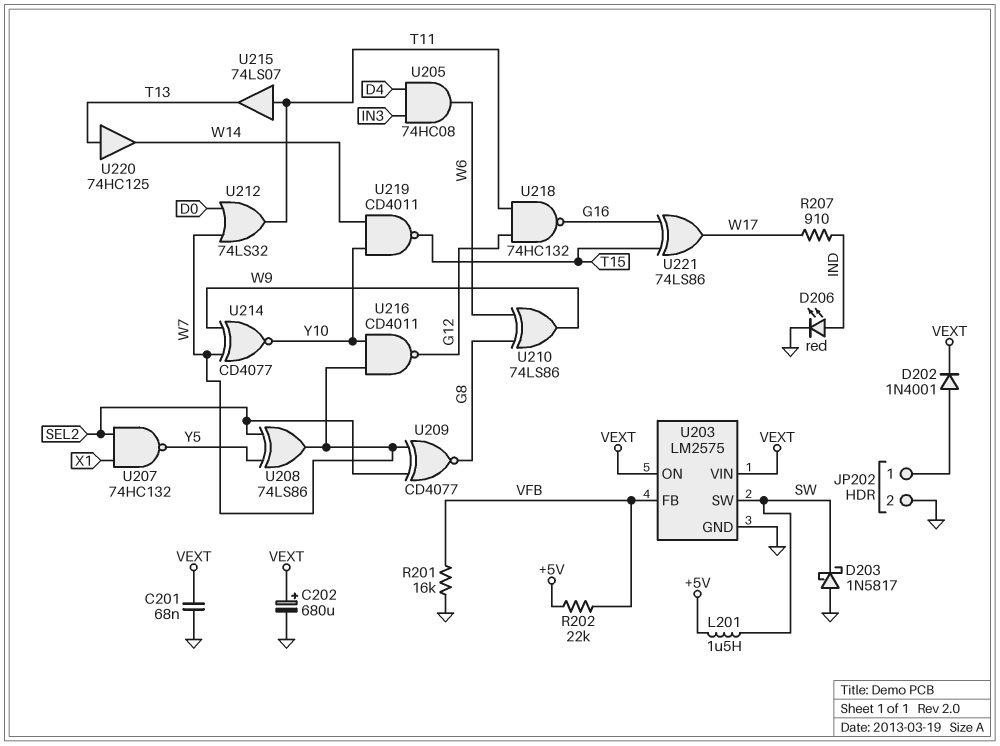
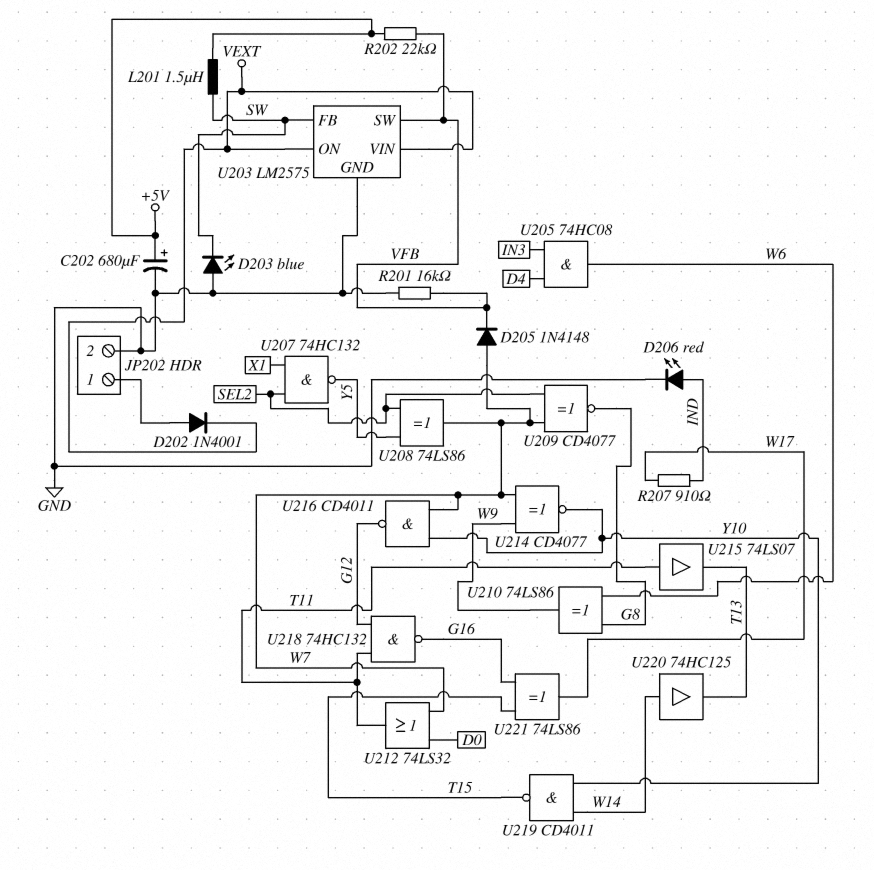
C201: 68nF (GND, VEXT) -> none
C202: 680uF (plus VEXT, minus GND) -> 680uF (plus +5V, minus GND)
D203: schottky 1N5817 (A GND, K SW) -> LED blue (A GND, K SW)
D205: none -> diode 1N4148 (A W7, K VFB)
U203 pin FB: VFB -> SW
U203 pin SW: SW -> VFB
U220: buffer 74HC125 (in T13, out W14) -> buffer 74HC125 (in W14, out T13)

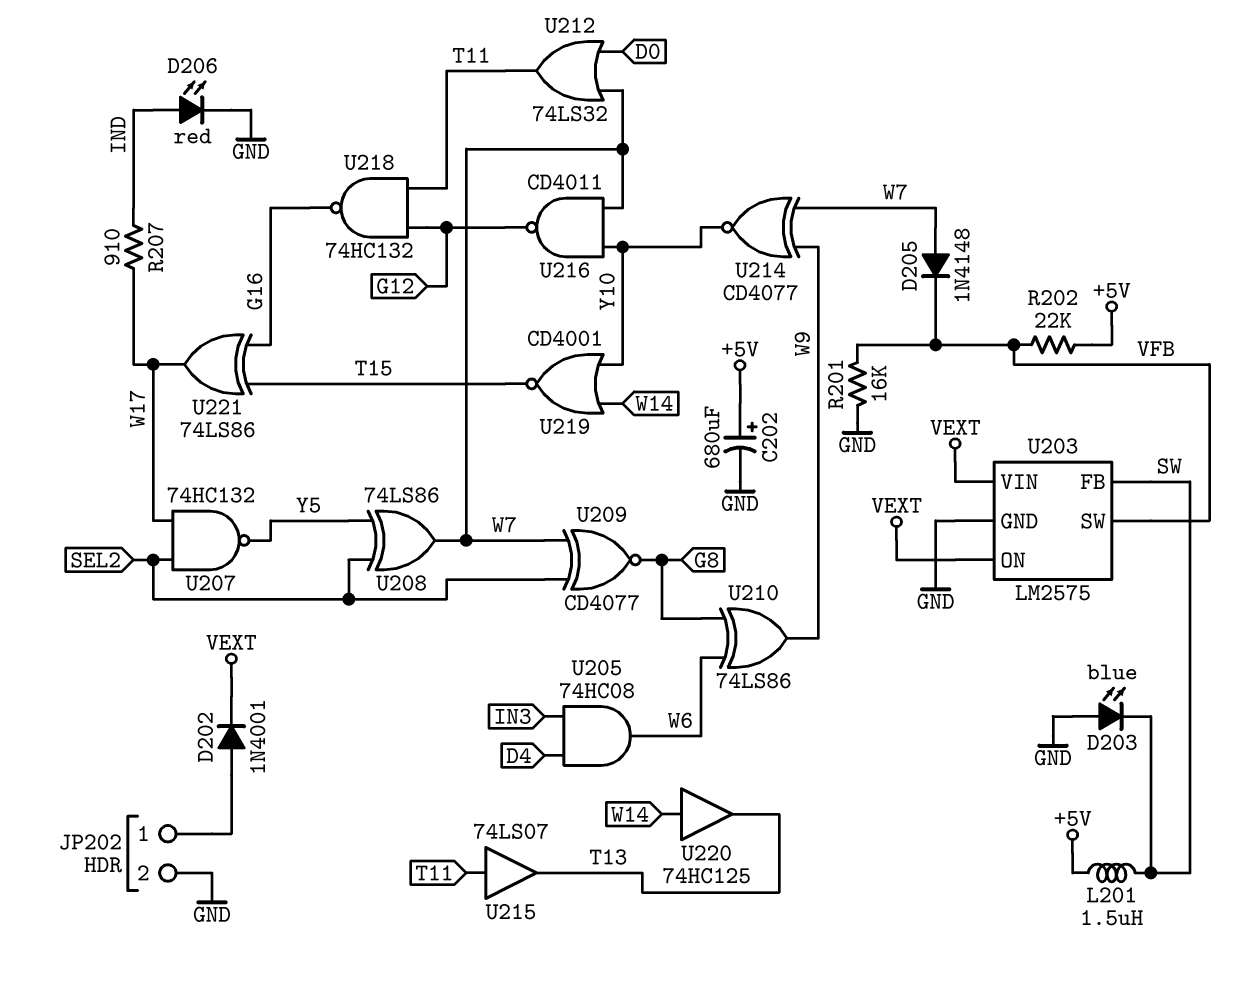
U207: NAND 74HC132 (in SEL2, in X1, out Y5) -> NAND 74HC132 (in SEL2, in W17, out Y5)
U219: NAND CD4011 (in W14, in Y10, out T15) -> NOR CD4001 (in W14, in Y10, out T15)

